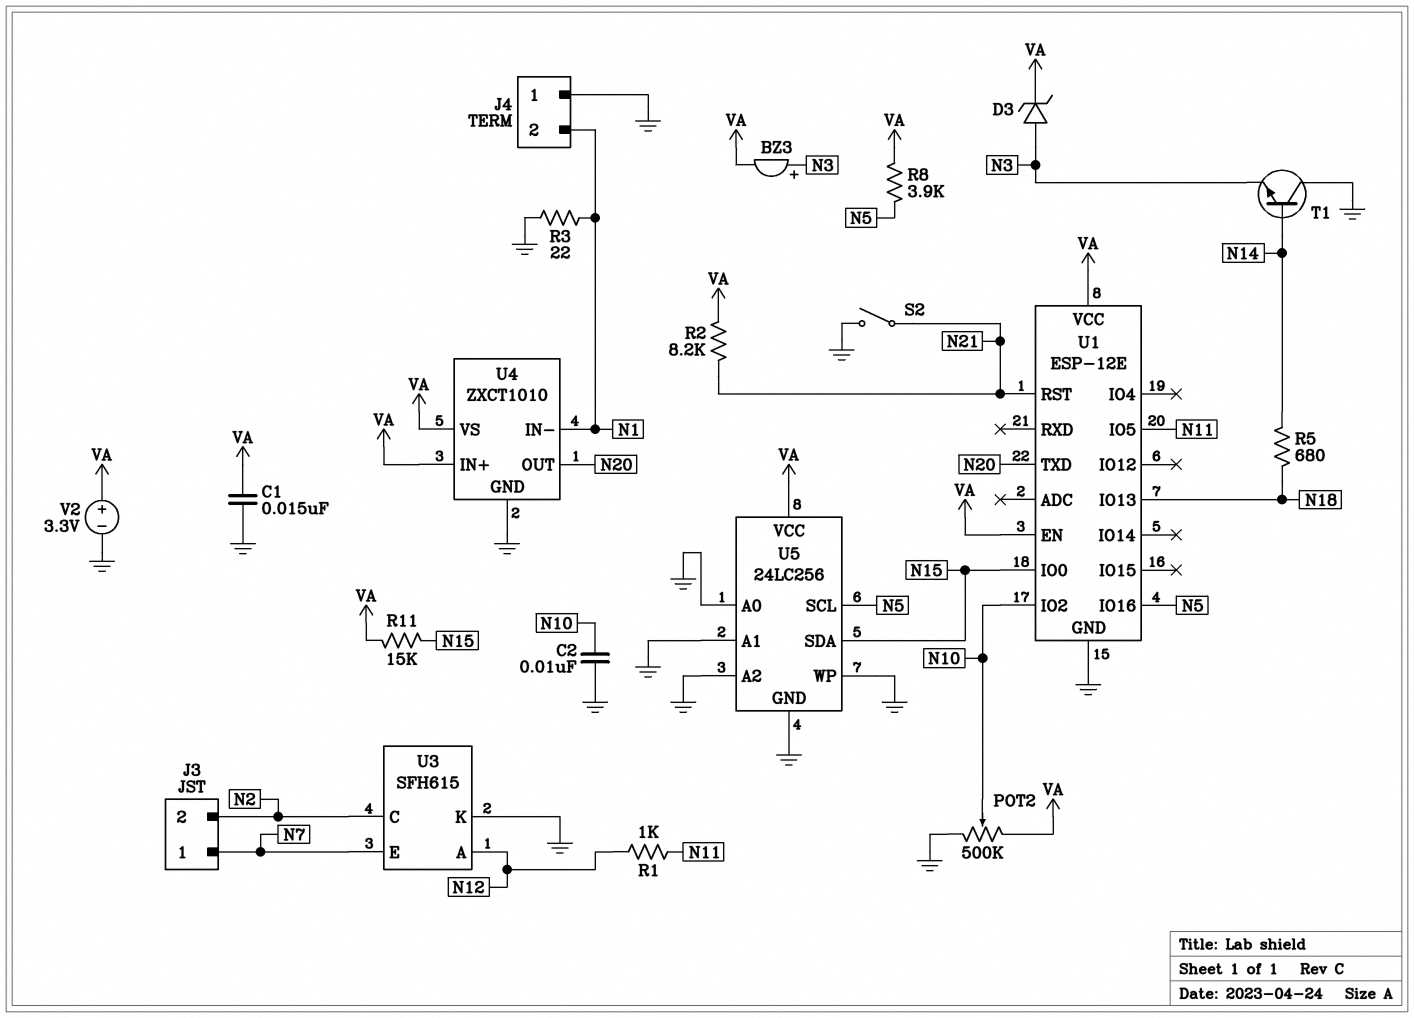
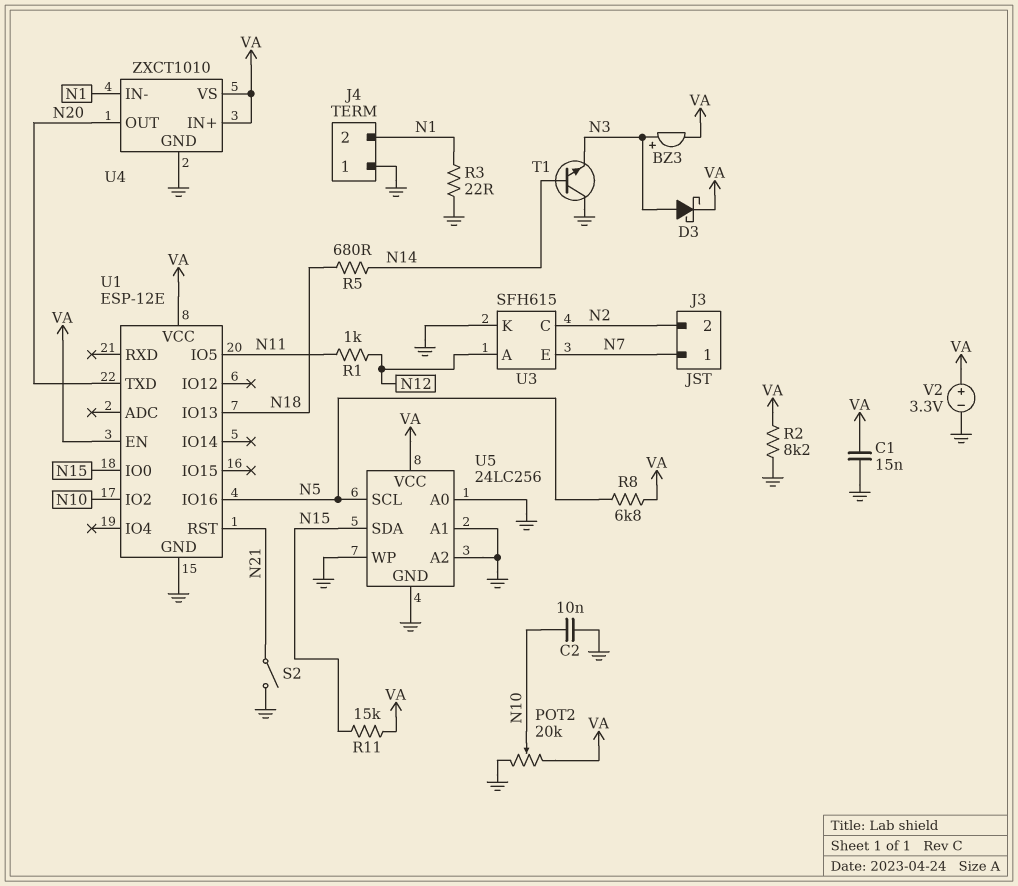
D3: zener (A N3, K VA) -> schottky (A N3, K VA)
POT2: 500k (GND, VA, wiper N10) -> 20k (GND, VA, wiper N10)
R2: 8.2k (N21, VA) -> 8.2k (GND, VA)
R8: 3.9k (N5, VA) -> 6.8k (N5, VA)

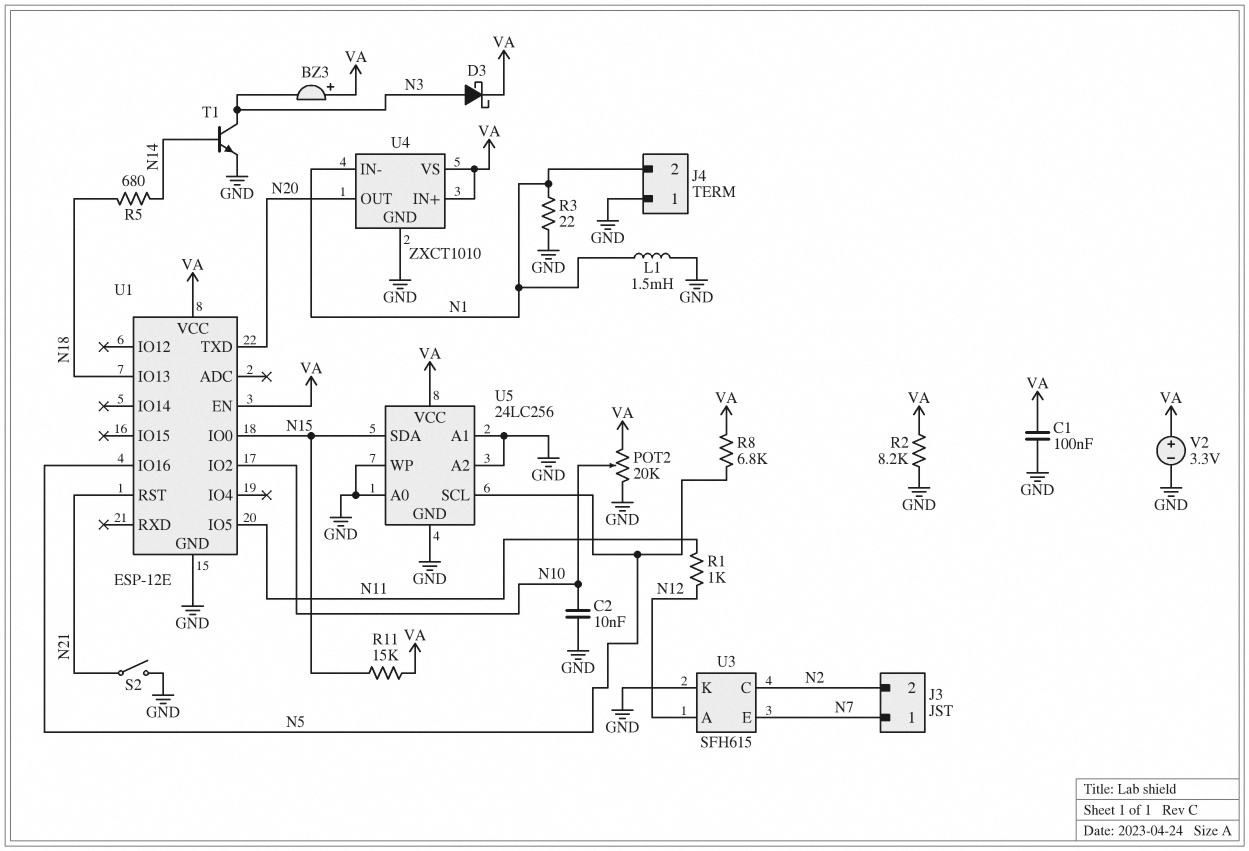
BZ3: buzzer (plus N3, minus VA) -> buzzer (plus VA, minus N3)
C1: 15nF (GND, VA) -> 100nF (GND, VA)
L1: none -> 1.5mH (GND, N1)
T1: NPN (B N14, C GND, E N3) -> NPN (B N14, C N3, E GND)

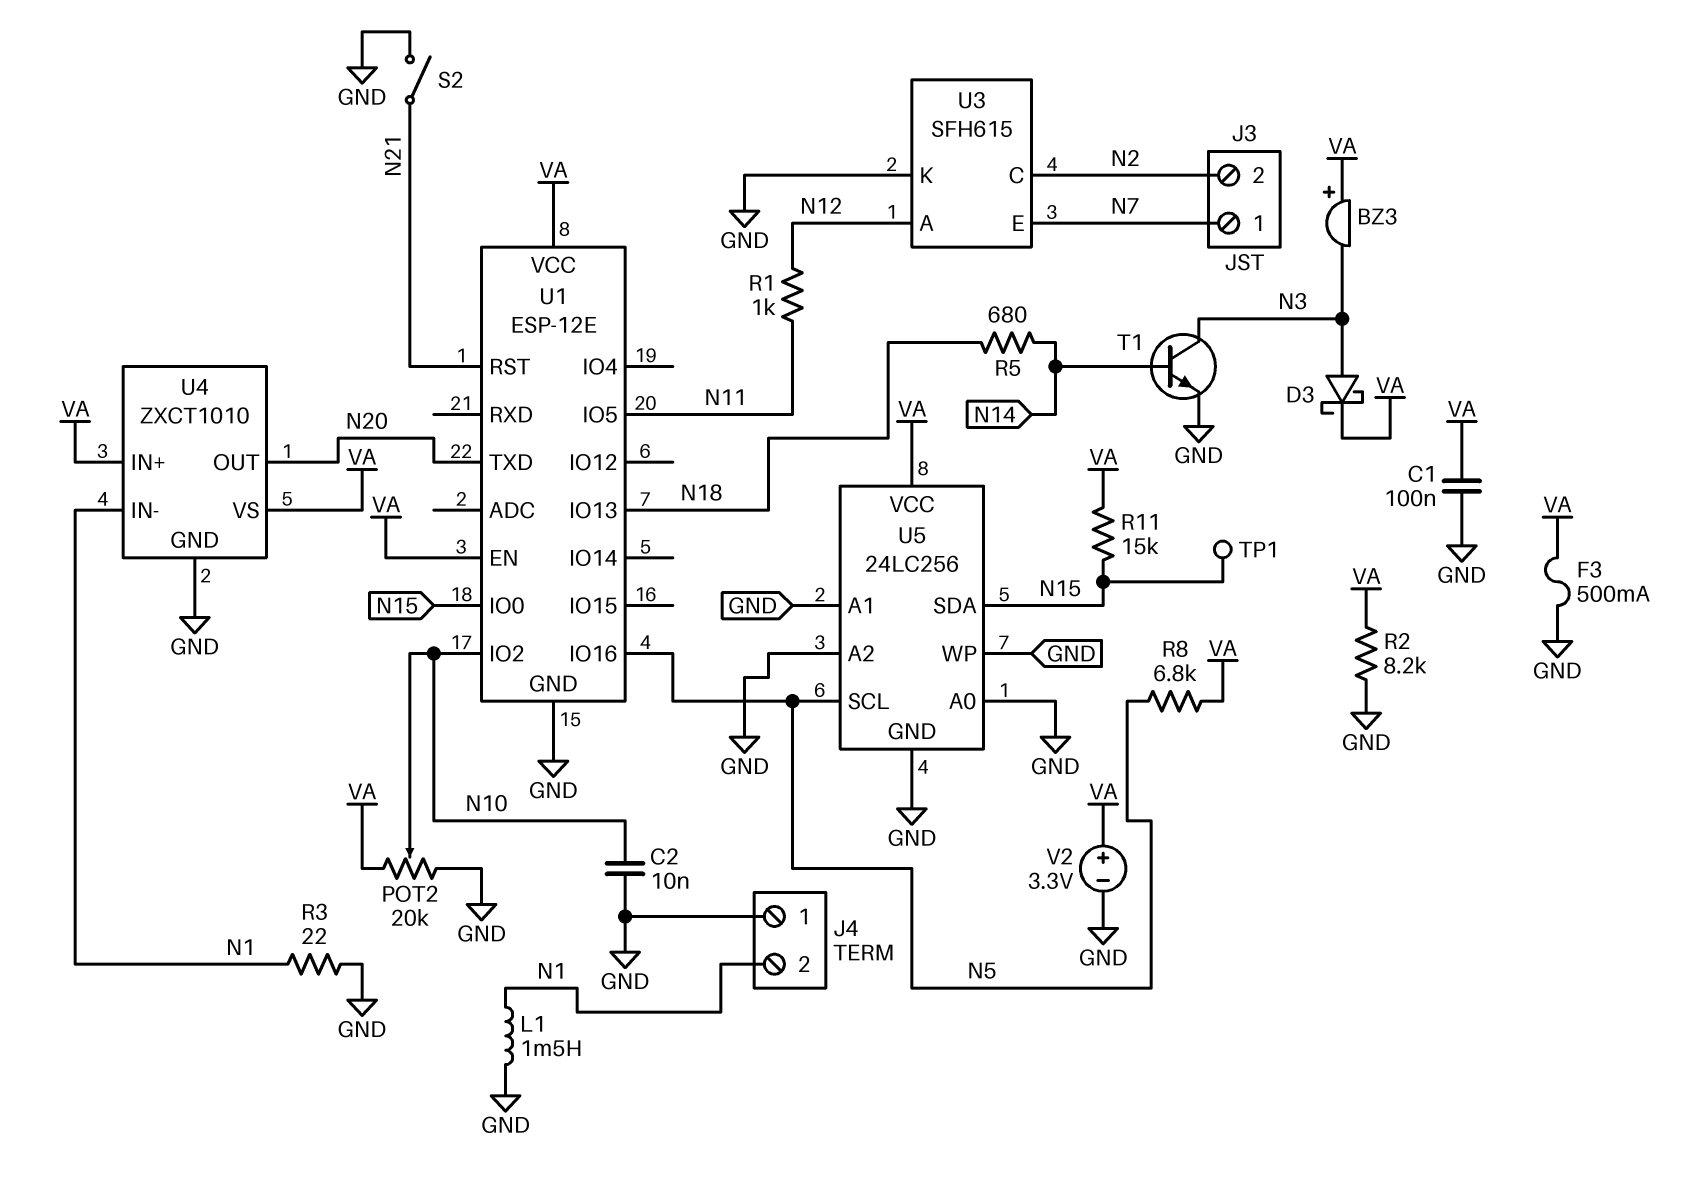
F3: none -> 500mA (GND, VA)
TP1: none -> test point (N15)

